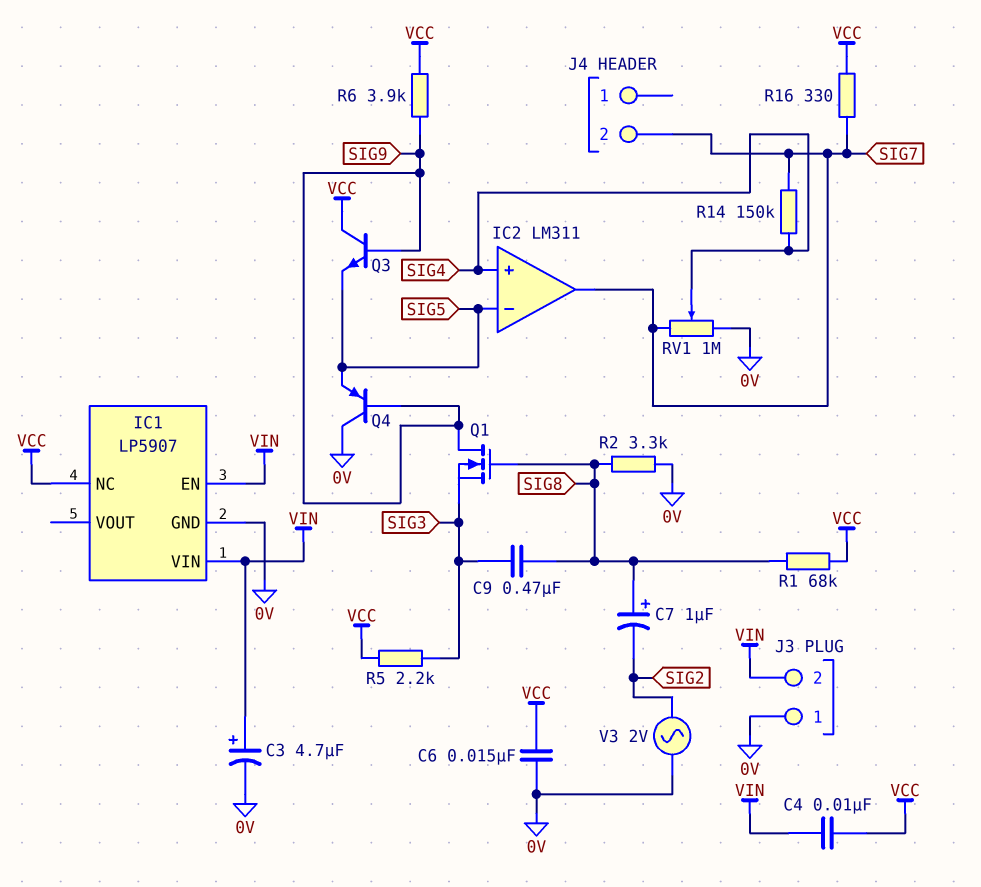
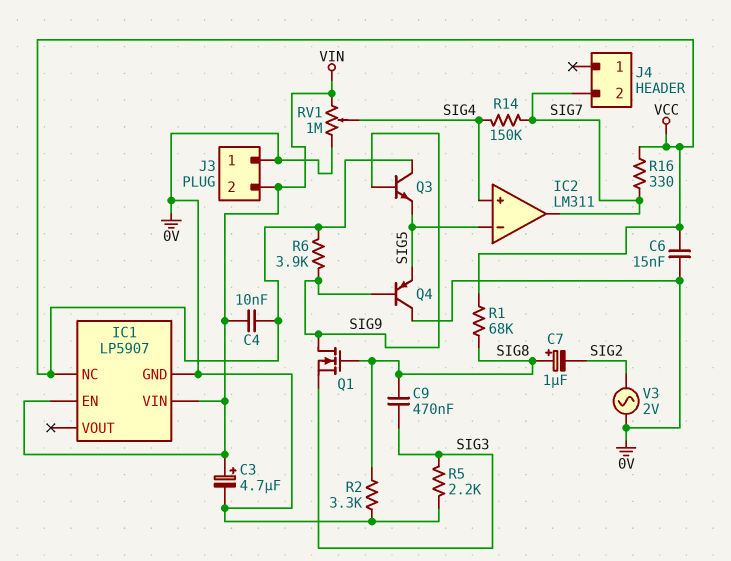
R5: 2.2k (SIG3, VCC) -> 2.2k (0V, SIG3)
RV1: 1M (0V, SIG7, wiper SIG4) -> 1M (0V, VIN, wiper SIG4)

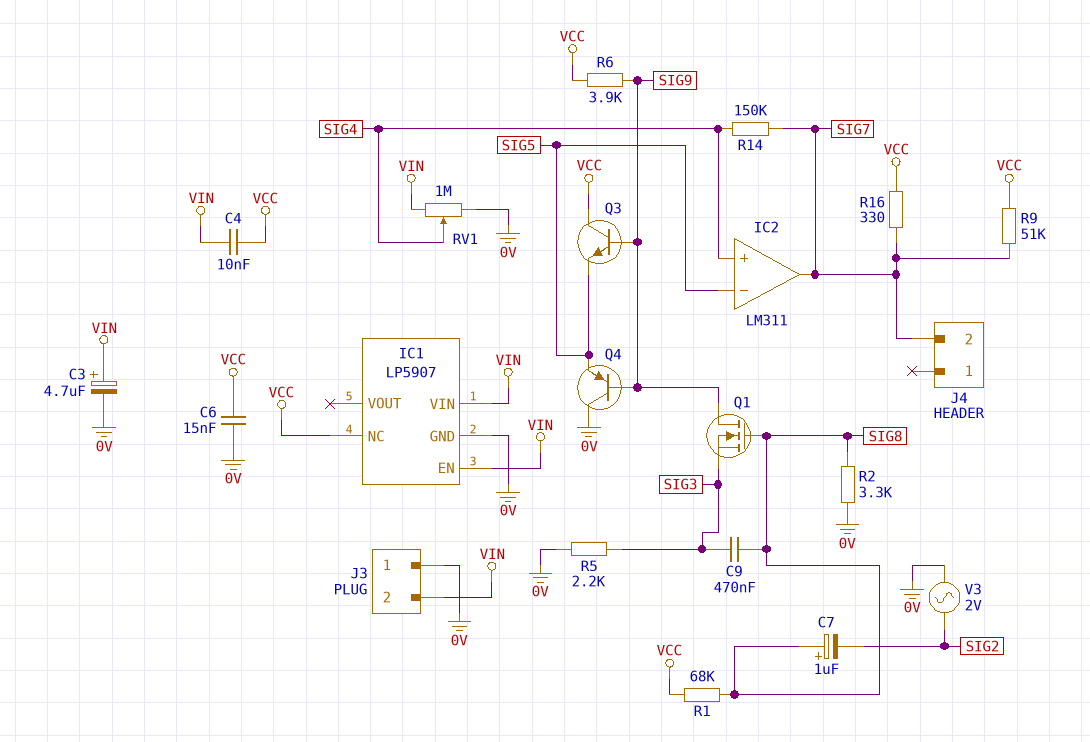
R9: none -> 51k (SIG7, VCC)

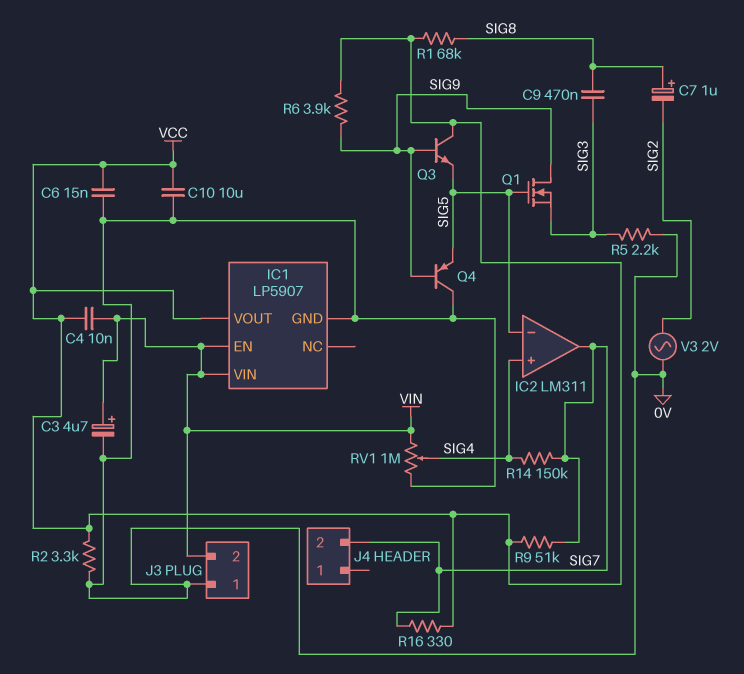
C10: none -> 10uF (0V, VCC)
IC1 pin NC: VCC -> none
IC1 pin VOUT: none -> VCC
Q1: NMOS (G SIG8, D SIG9, S SIG3) -> NMOS (G SIG5, D SIG9, S SIG3)
R2: 3.3k (0V, SIG8) -> 3.3k (0V, VCC)

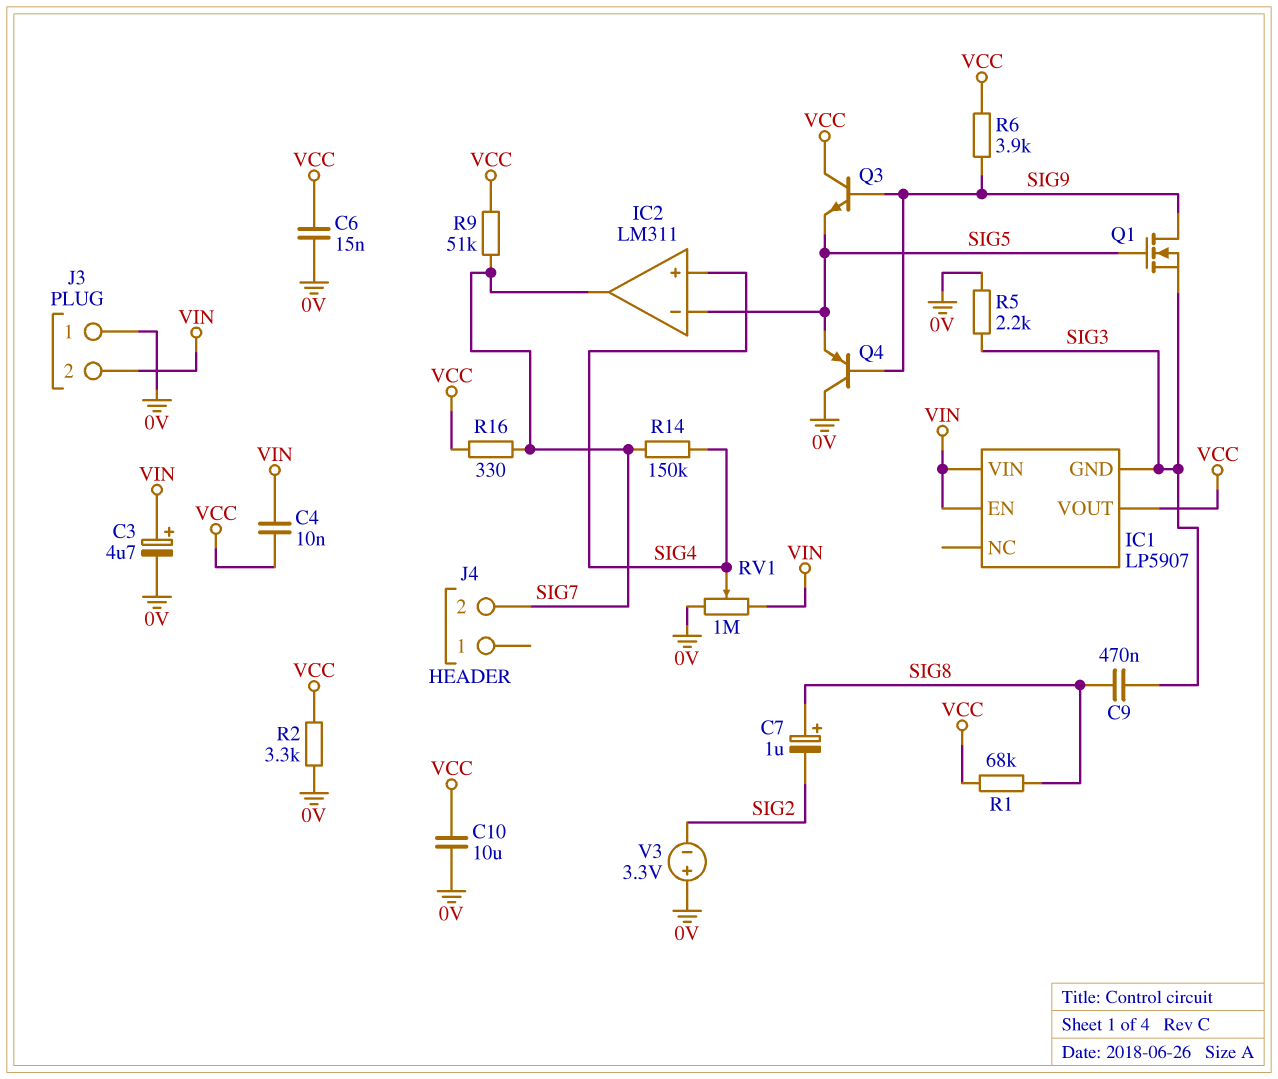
IC1 pin GND: 0V -> SIG3
V3: AC 2V (0V, SIG2) -> 3.3V (plus 0V, minus SIG2)

